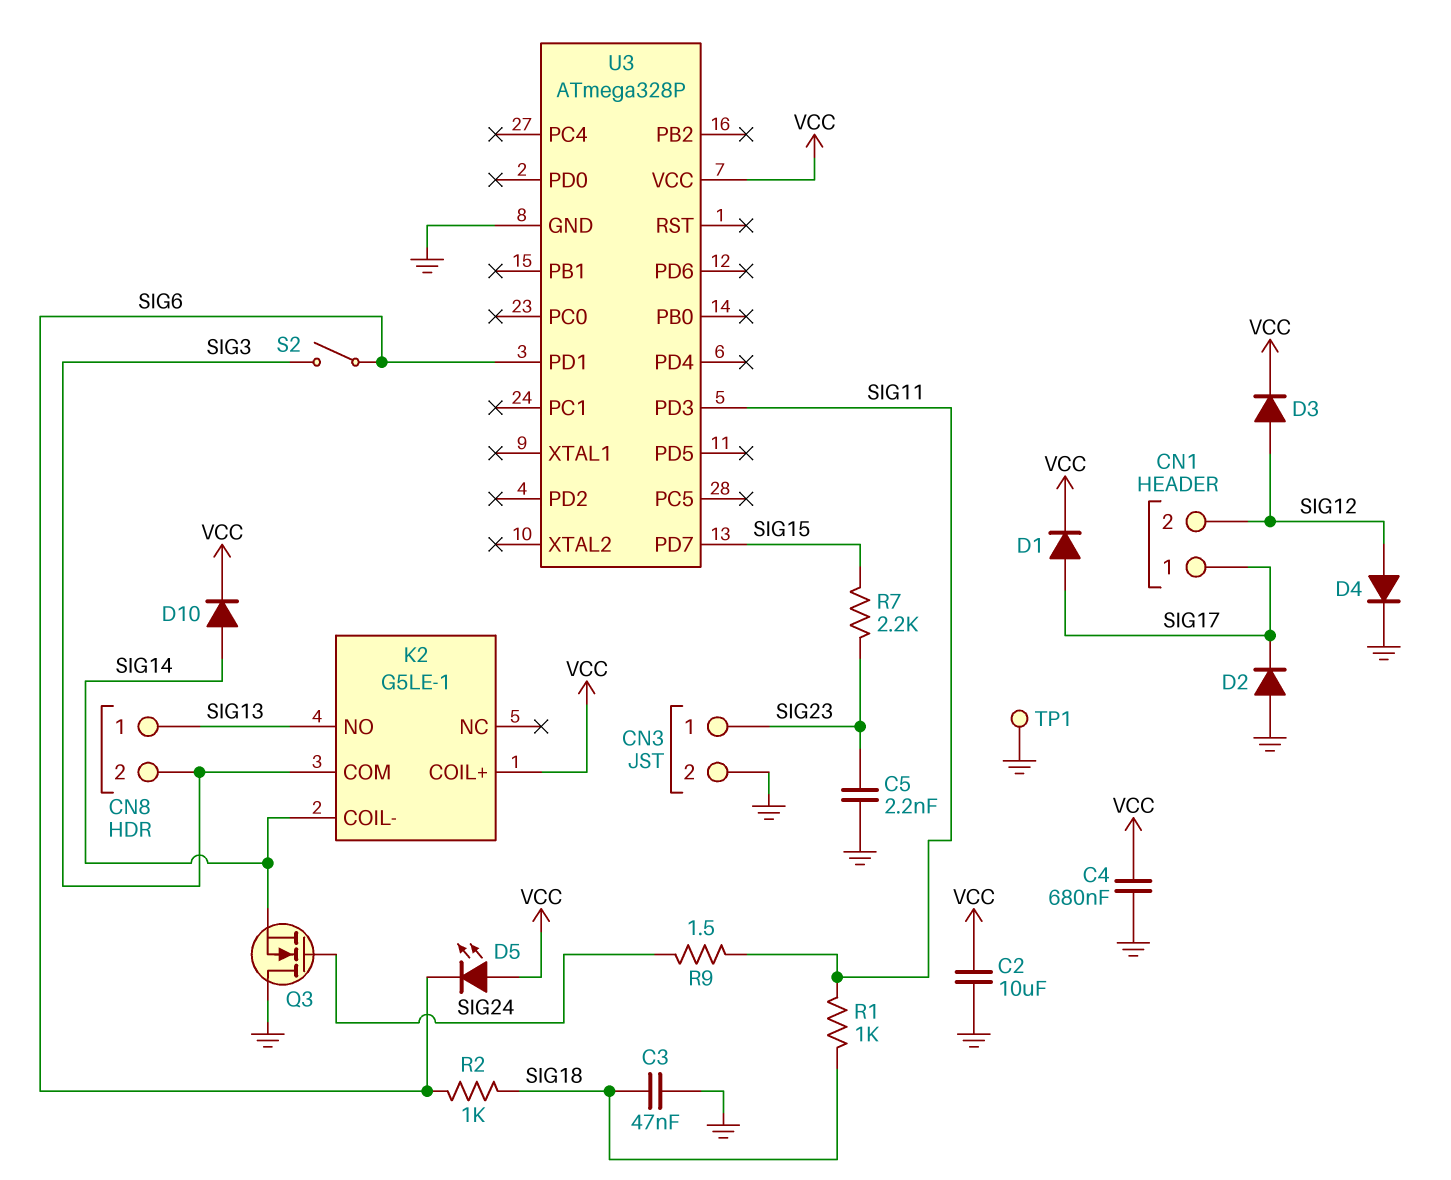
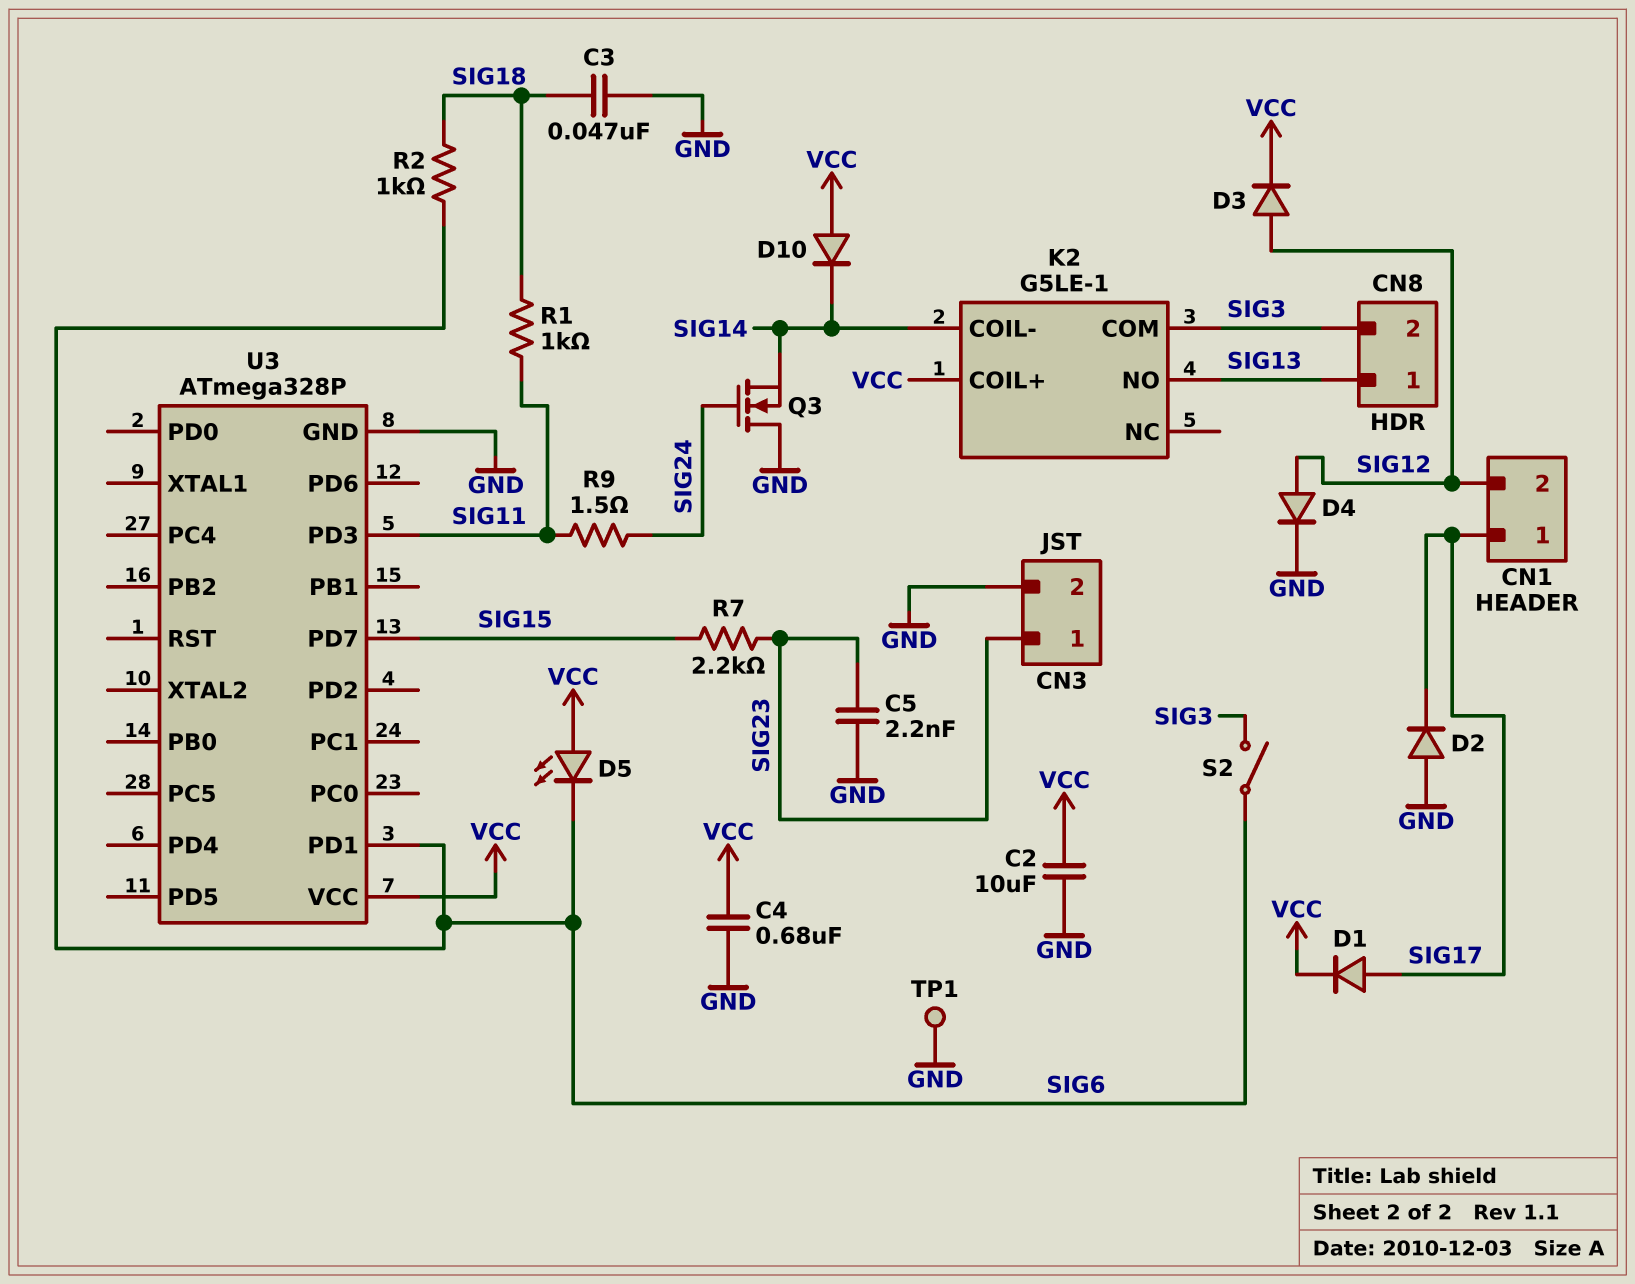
D10: diode (A SIG14, K VCC) -> diode (A VCC, K SIG14)

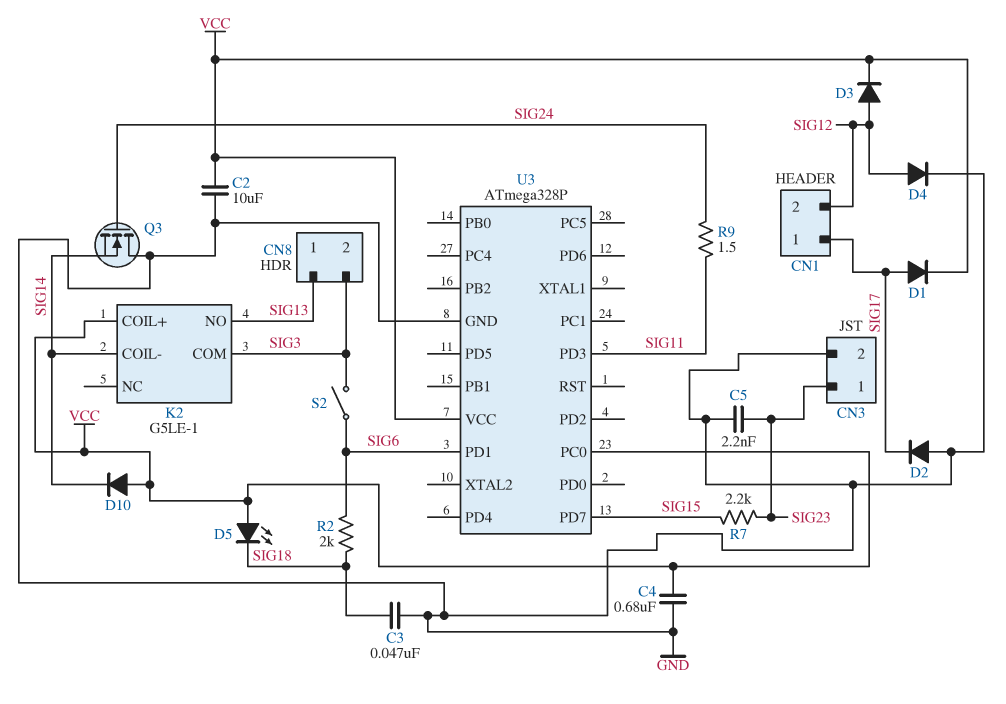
D5: LED (A VCC, K SIG6) -> LED (A VCC, K SIG18)
R1: 1k (SIG11, SIG18) -> none
R2: 1k (SIG6, SIG18) -> 2k (SIG6, SIG18)
TP1: test point (GND) -> none
U3 pin PC0: none -> VCC

